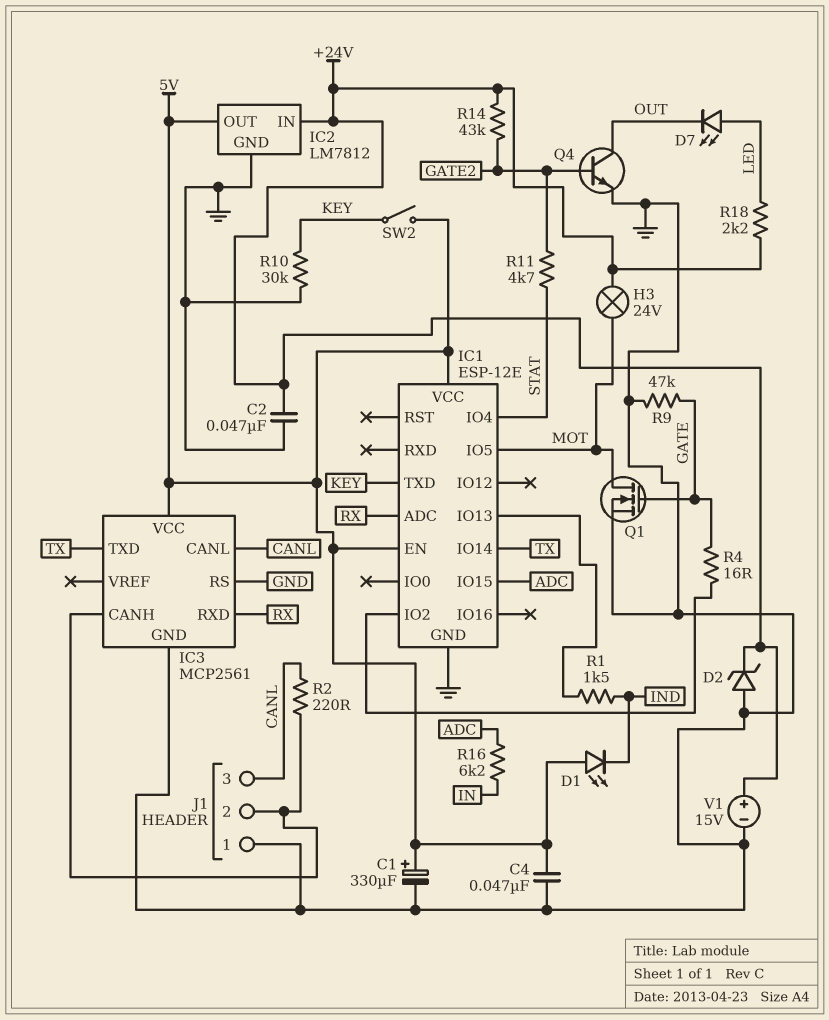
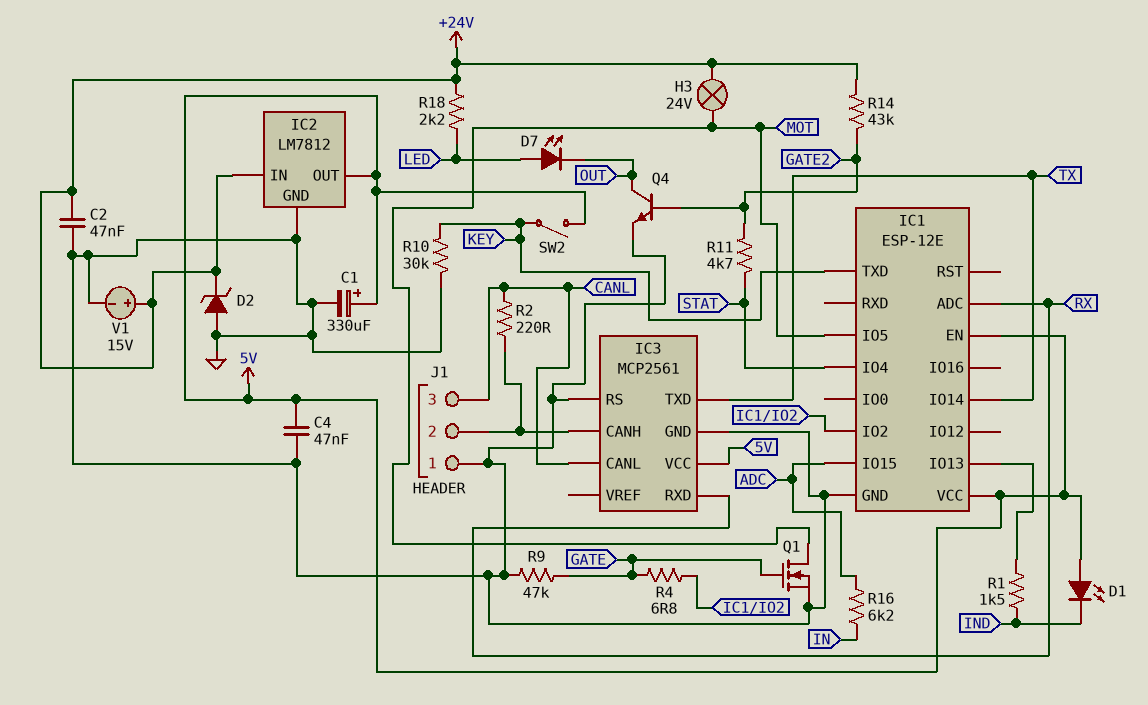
R4: 16 (GATE, IC1/IO2) -> 6.8 (GATE, IC1/IO2)

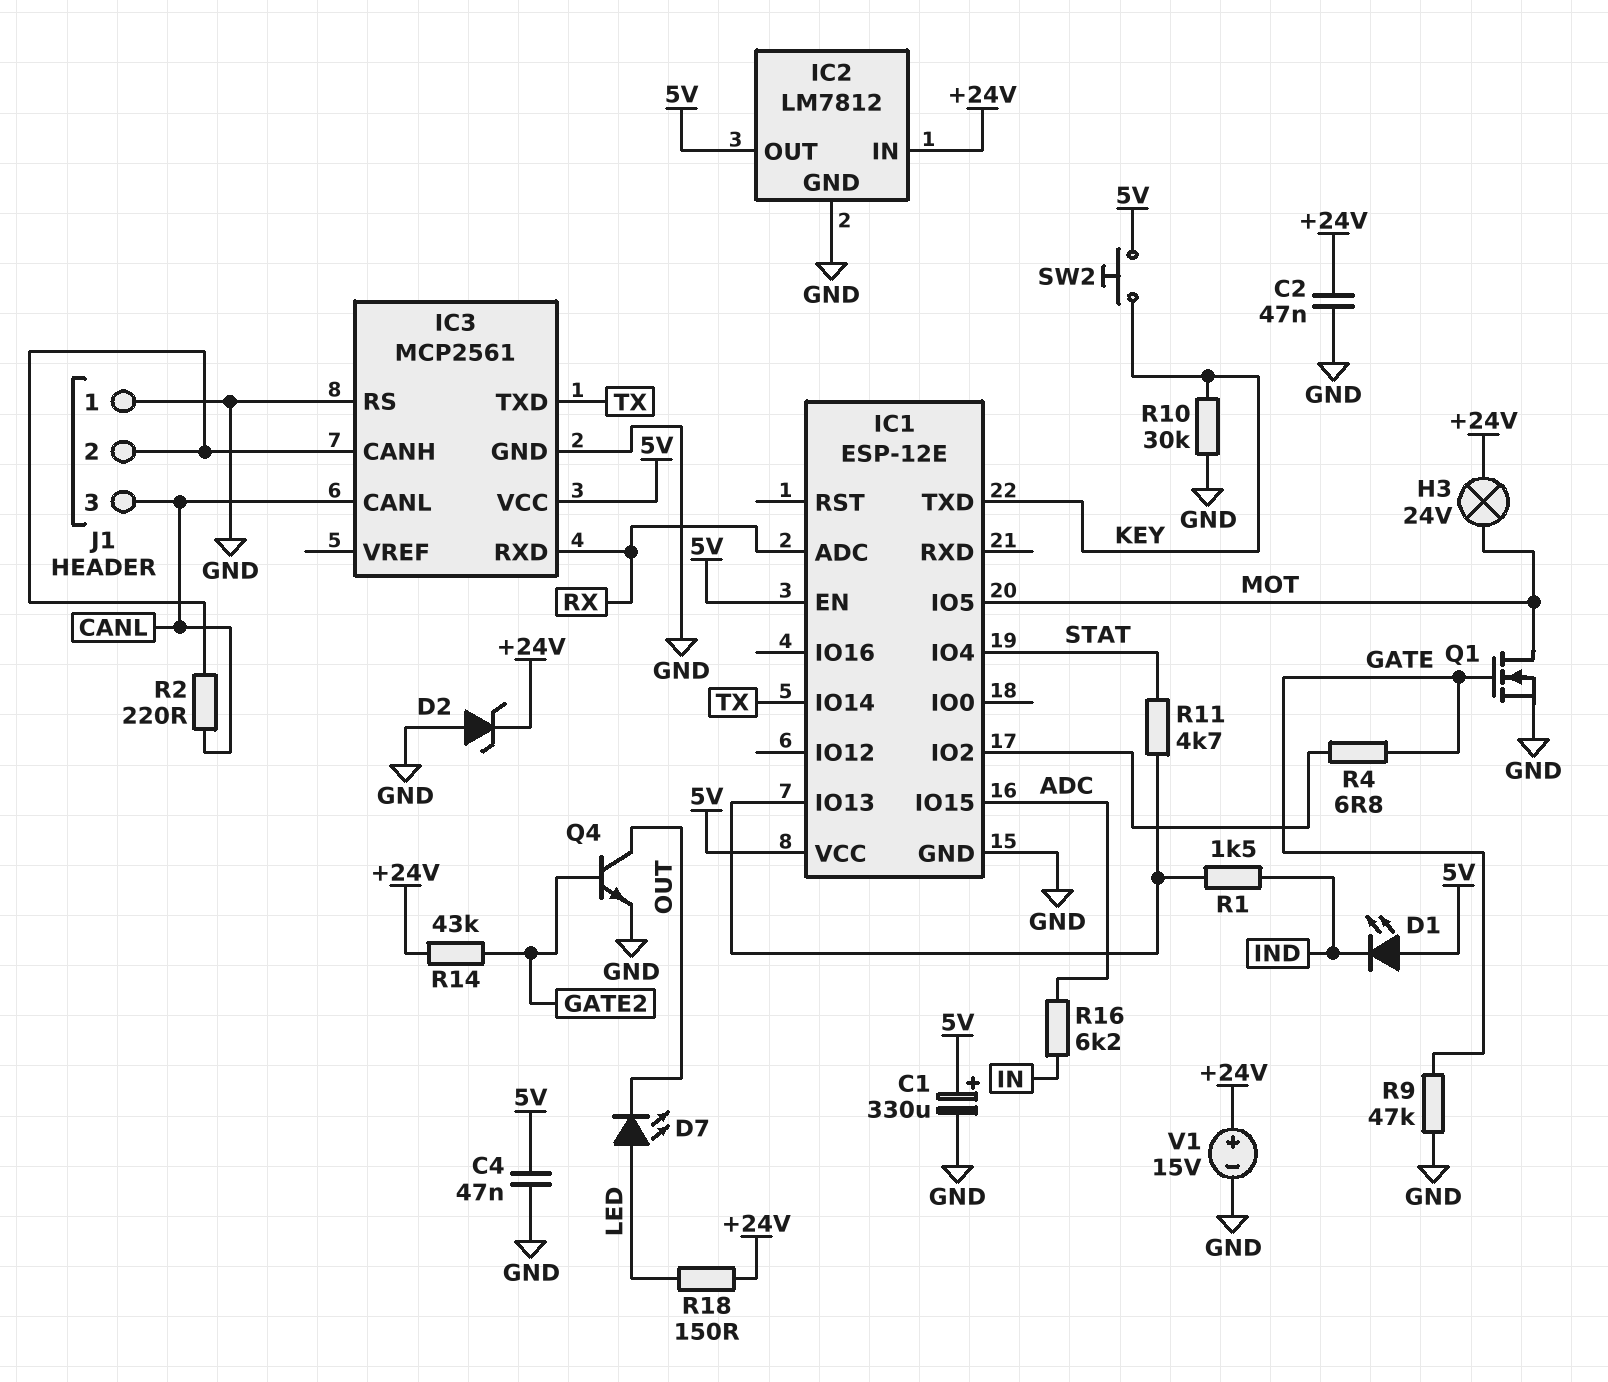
R11: 4.7k (GATE2, STAT) -> 4.7k (IC1/IO13, STAT)
R18: 2.2k (+24V, LED) -> 150 (+24V, LED)
SW2: switch (5V, KEY) -> button (5V, KEY)

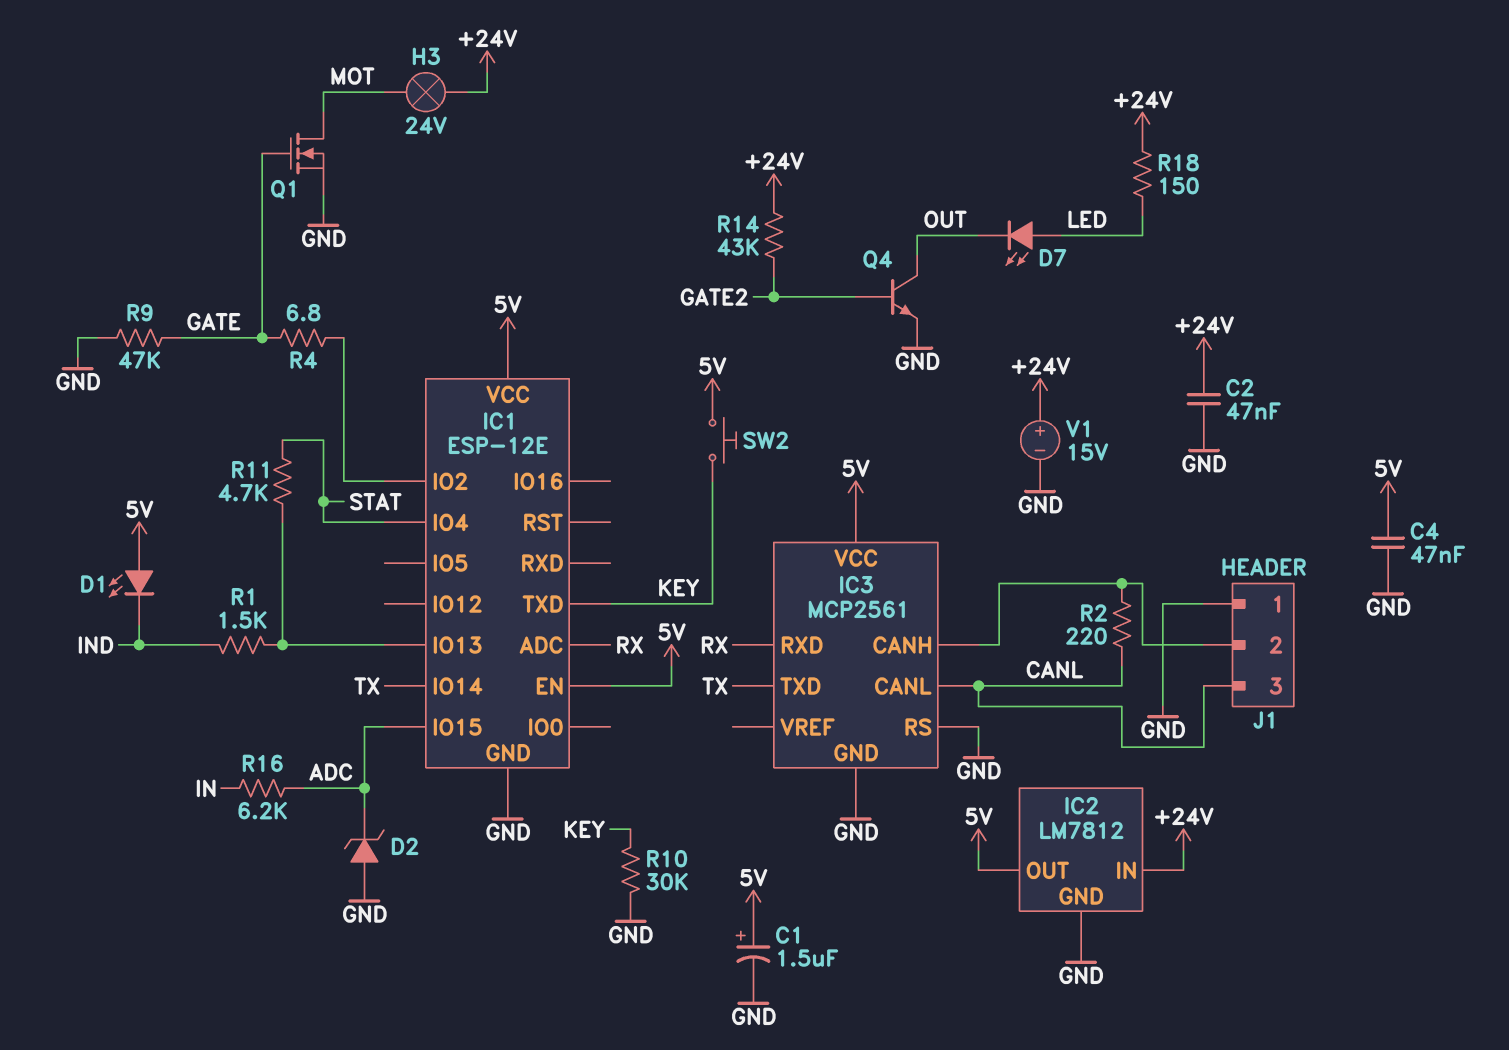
C1: 330uF (plus 5V, minus GND) -> 1.5uF (plus 5V, minus GND)
D2: zener (A GND, K +24V) -> zener (A GND, K ADC)
IC1 pin IO5: MOT -> none

